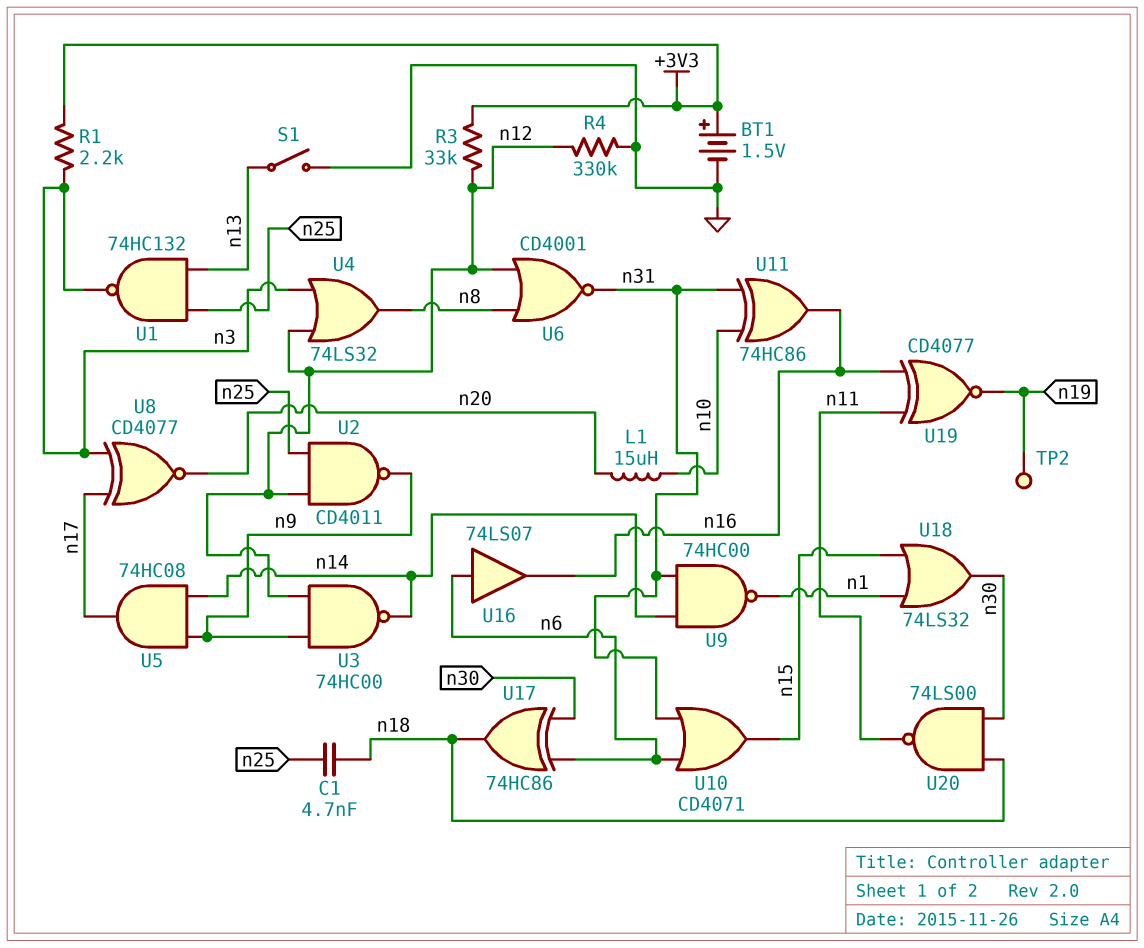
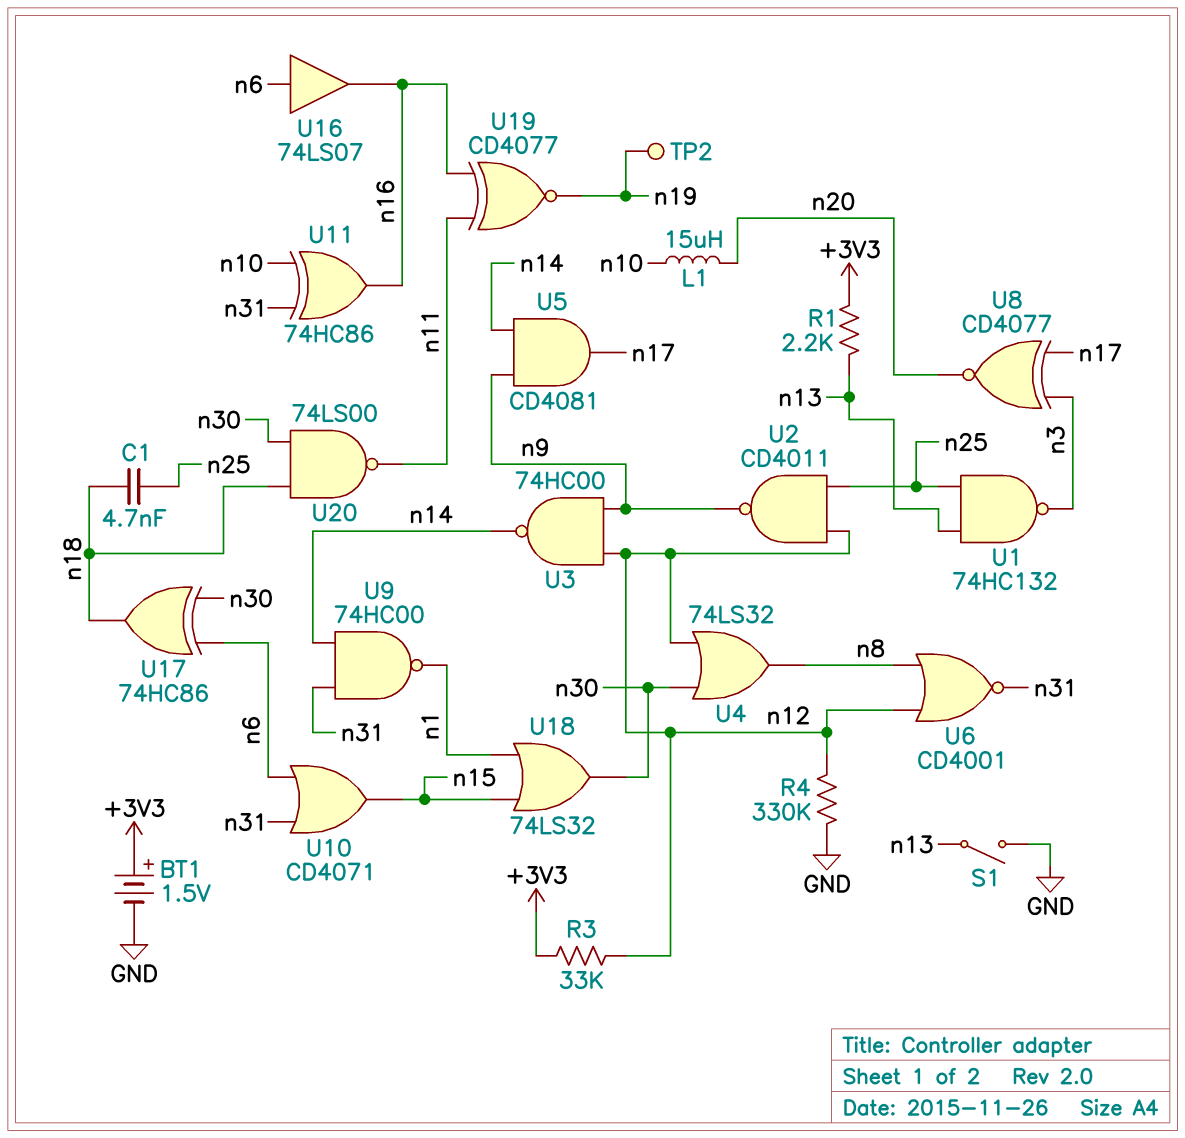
R1: 2.2k (+3V3, n3) -> 2.2k (+3V3, n13)
U4: OR 74LS32 (in n3, in n12, out n8) -> OR 74LS32 (in n12, in n30, out n8)
U5: AND 74HC08 (in n9, in n14, out n17) -> AND CD4081 (in n9, in n14, out n17)

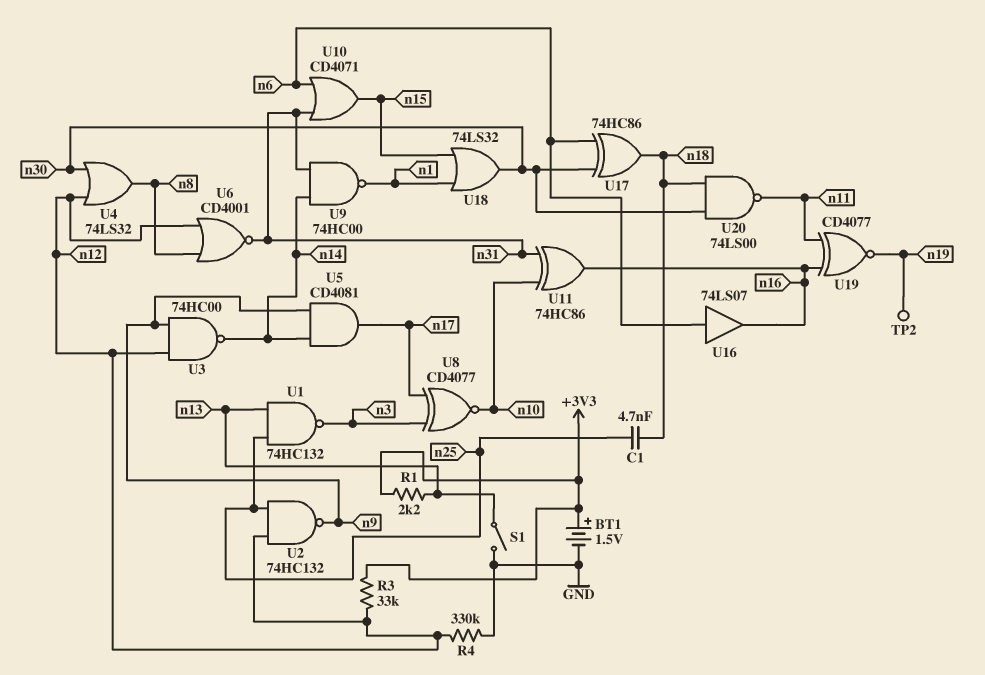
L1: 15uH (n10, n20) -> none
U2: NAND CD4011 (in n12, in n25, out n9) -> NAND 74HC132 (in n12, in n25, out n9)
U8: XNOR CD4077 (in n3, in n17, out n20) -> XNOR CD4077 (in n3, in n17, out n10)

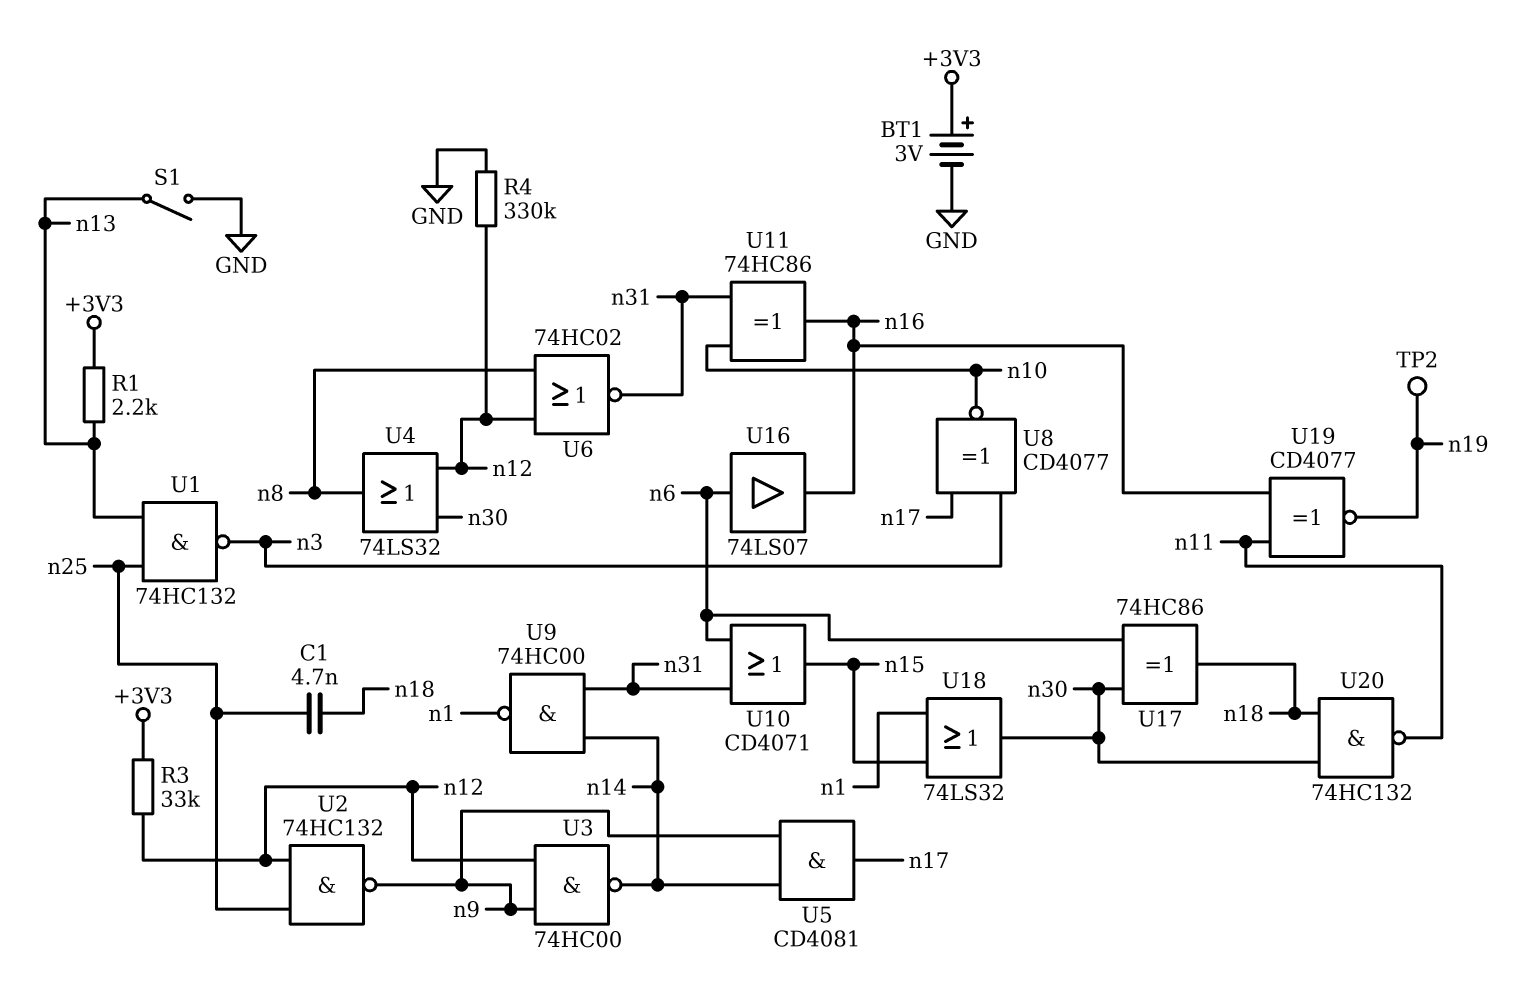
BT1: 1.5V (plus +3V3, minus GND) -> 3V (plus +3V3, minus GND)
U6: NOR CD4001 (in n8, in n12, out n31) -> NOR 74HC02 (in n8, in n12, out n31)
U20: NAND 74LS00 (in n18, in n30, out n11) -> NAND 74HC132 (in n18, in n30, out n11)

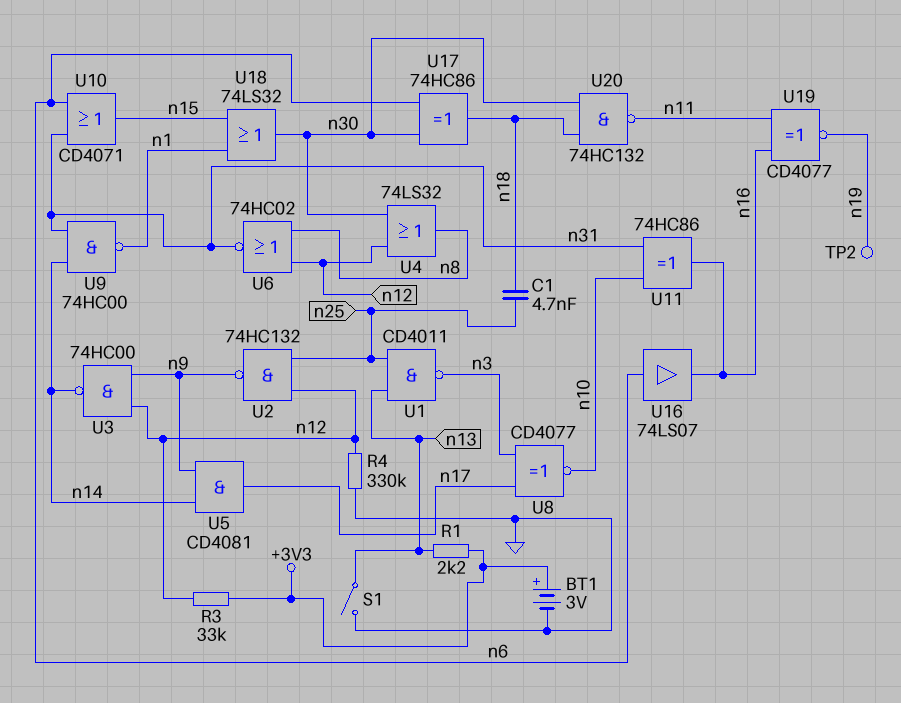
U1: NAND 74HC132 (in n13, in n25, out n3) -> NAND CD4011 (in n13, in n25, out n3)

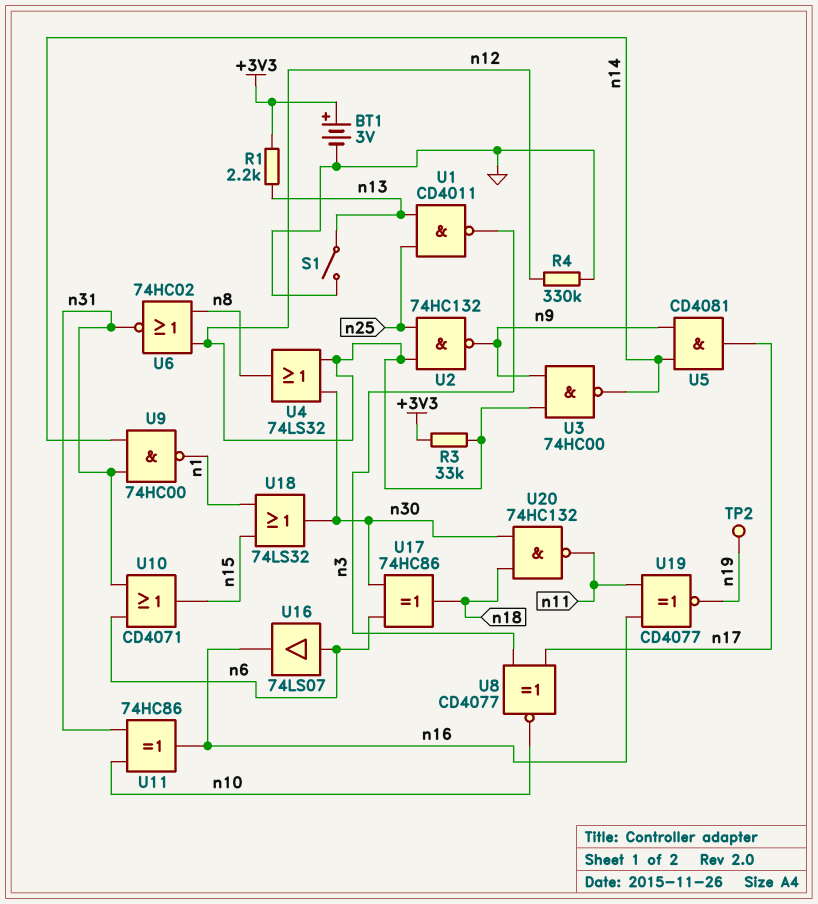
C1: 4.7nF (n18, n25) -> none

